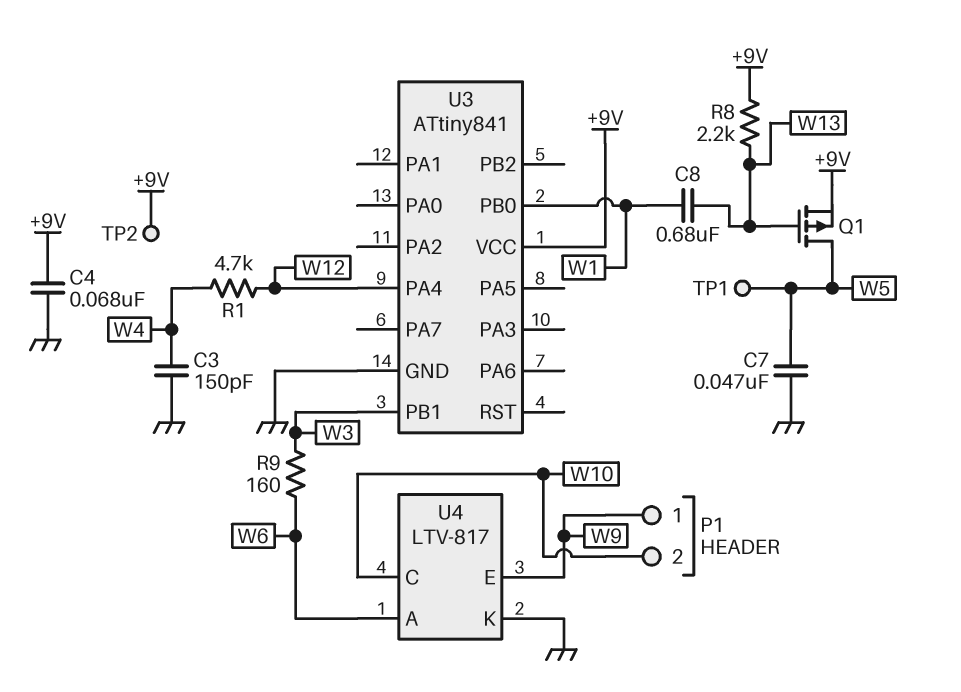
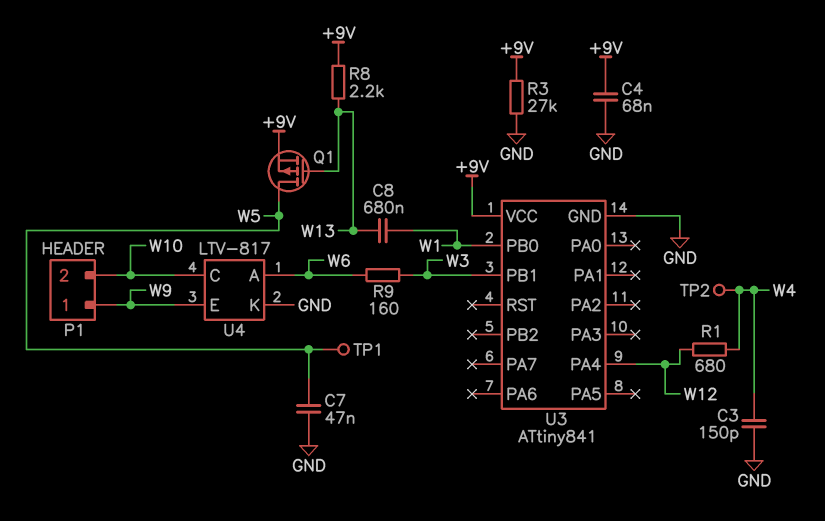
R1: 4.7k (W4, W12) -> 680 (W4, W12)
R3: none -> 27k (+9V, GND)
TP2: test point (+9V) -> test point (W4)

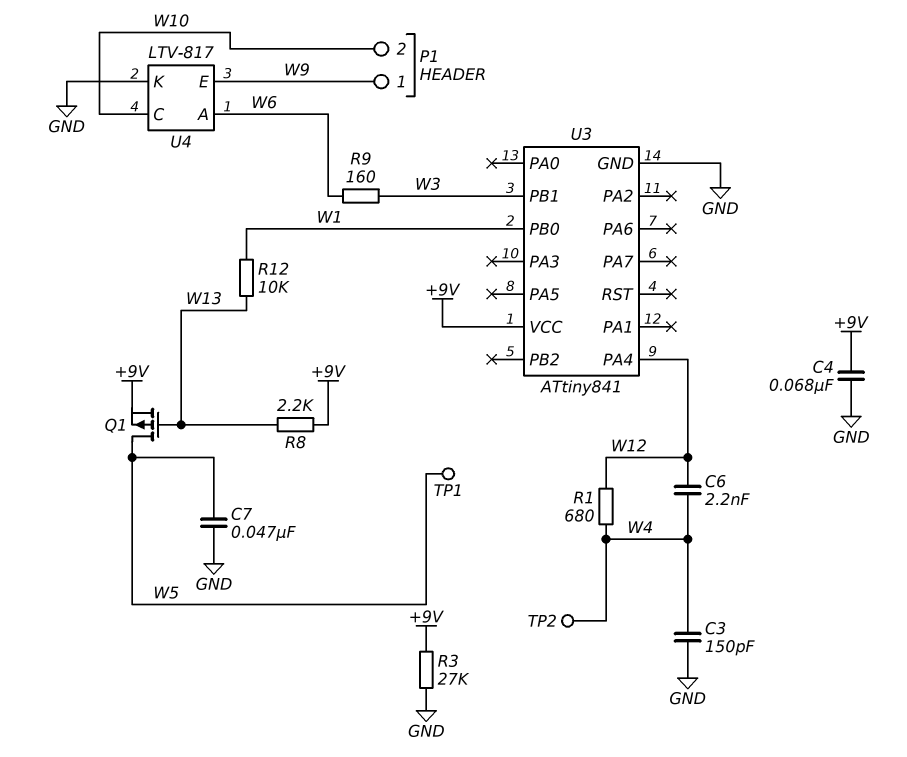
C6: none -> 2.2nF (W4, W12)
C8: 680nF (W1, W13) -> none
R12: none -> 10k (W1, W13)

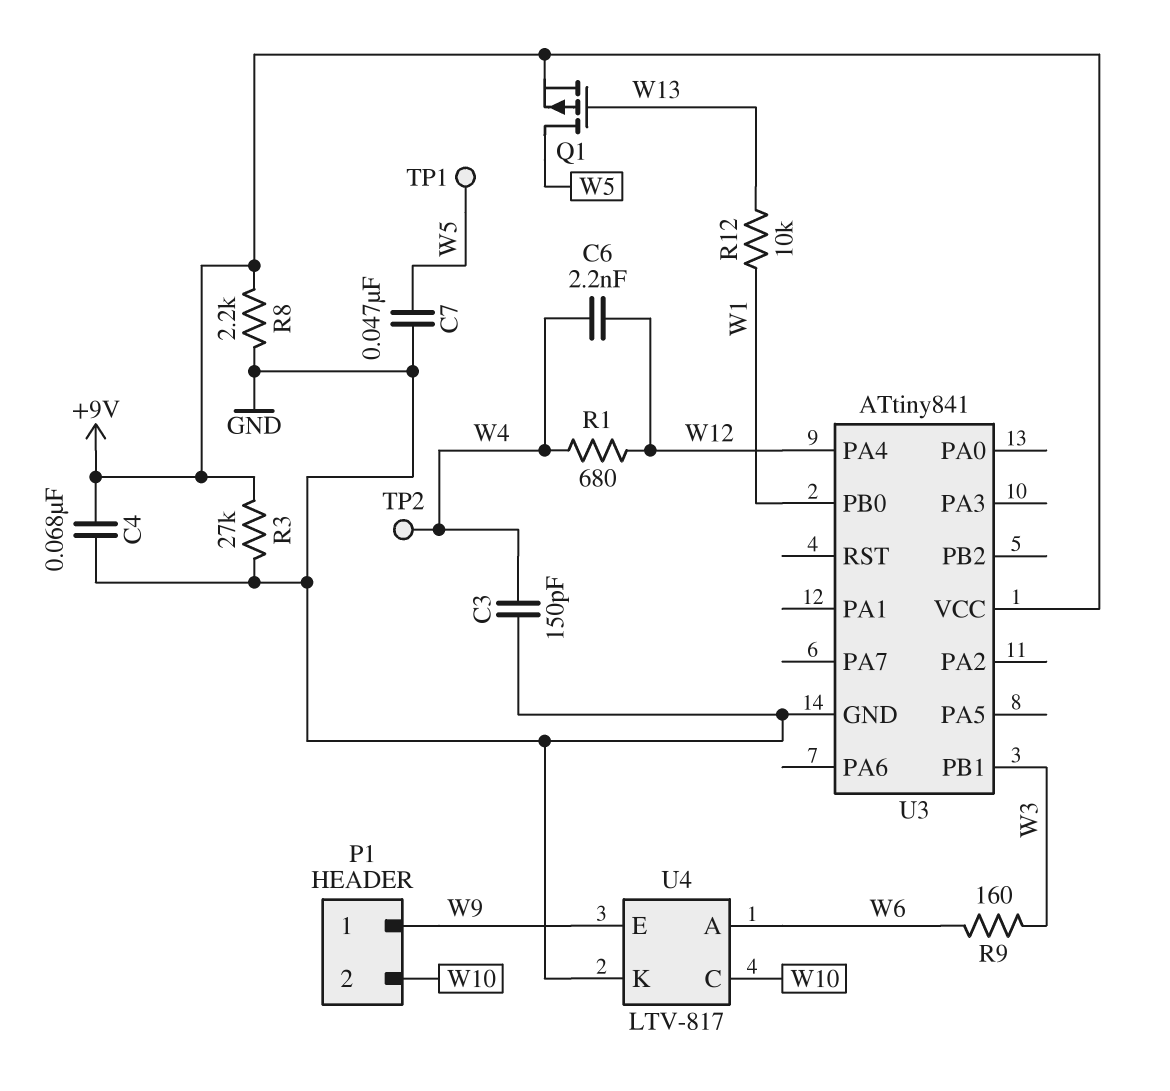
R8: 2.2k (+9V, W13) -> 2.2k (+9V, GND)

